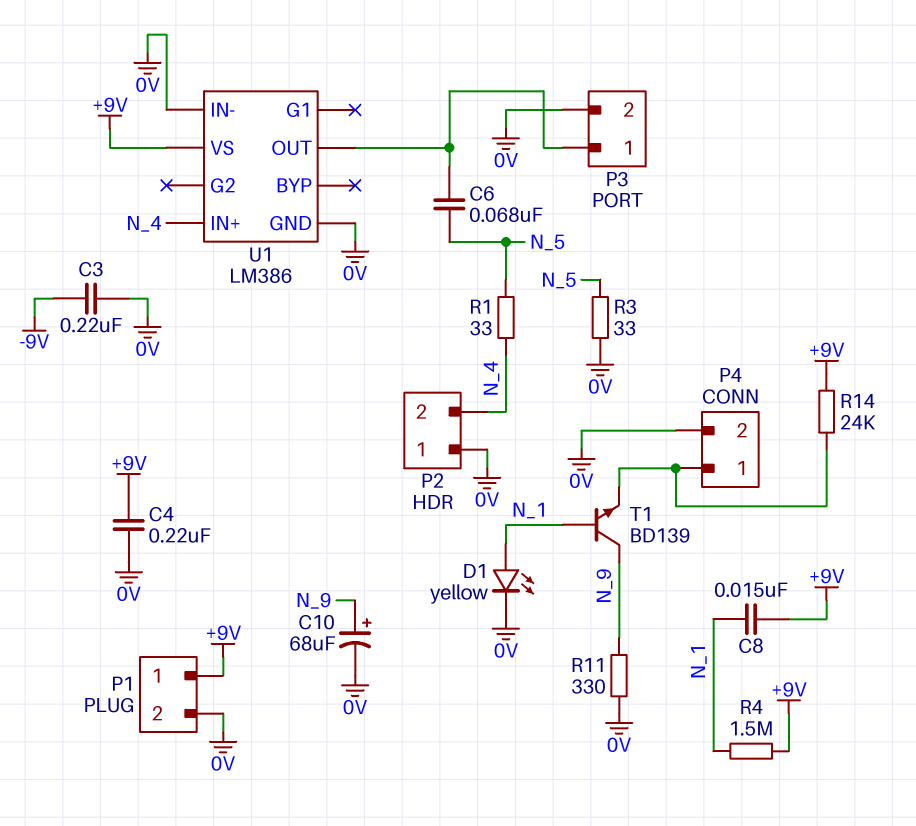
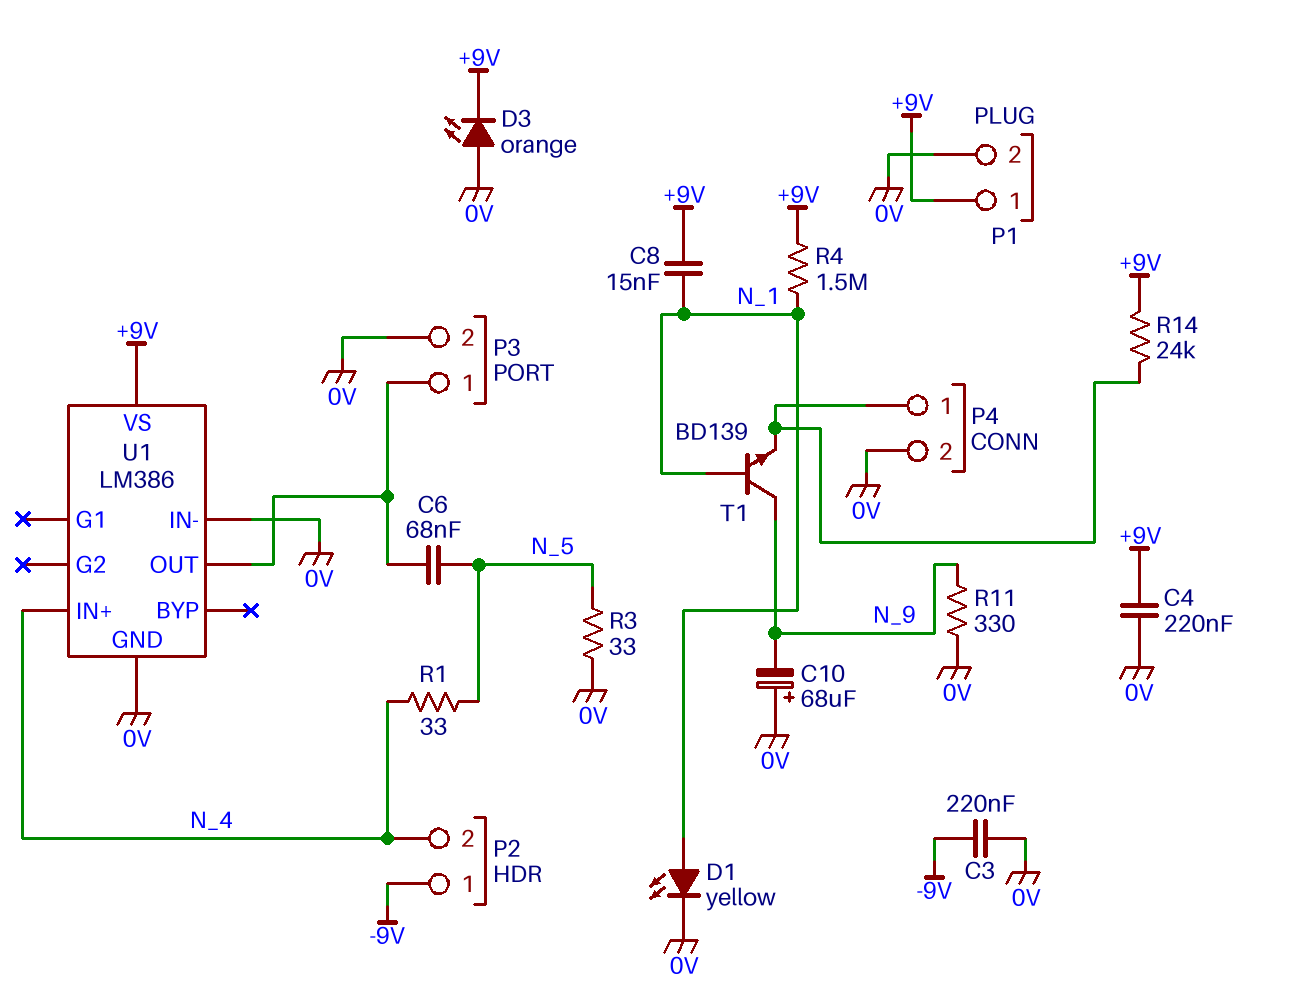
C10: 68uF (plus N_9, minus 0V) -> 68uF (plus 0V, minus N_9)
D3: none -> LED orange (A 0V, K +9V)
P2 pin 1: 0V -> -9V

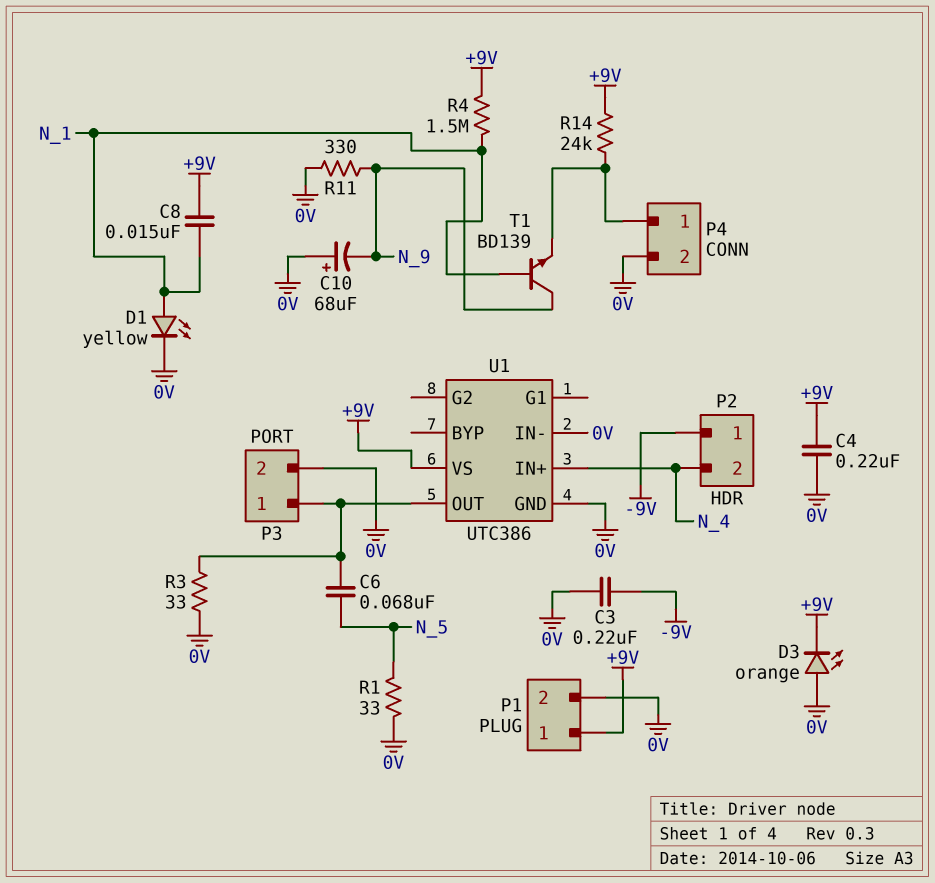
R1: 33 (N_4, N_5) -> 33 (0V, N_5)
R3: 33 (0V, N_5) -> 33 (0V, P3/1)
U1: LM386 -> UTC386

